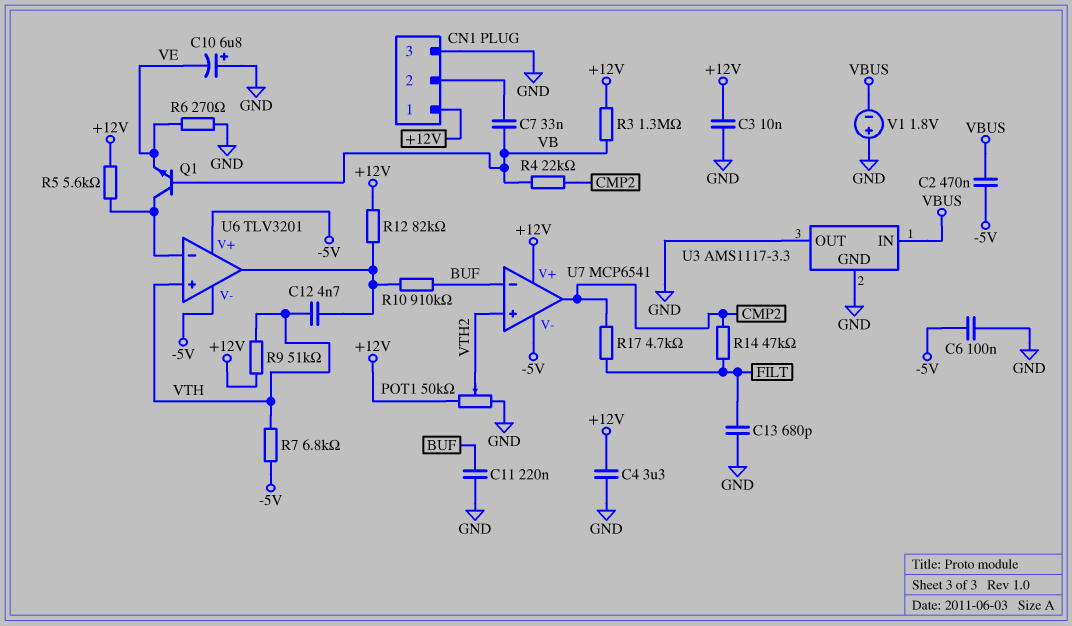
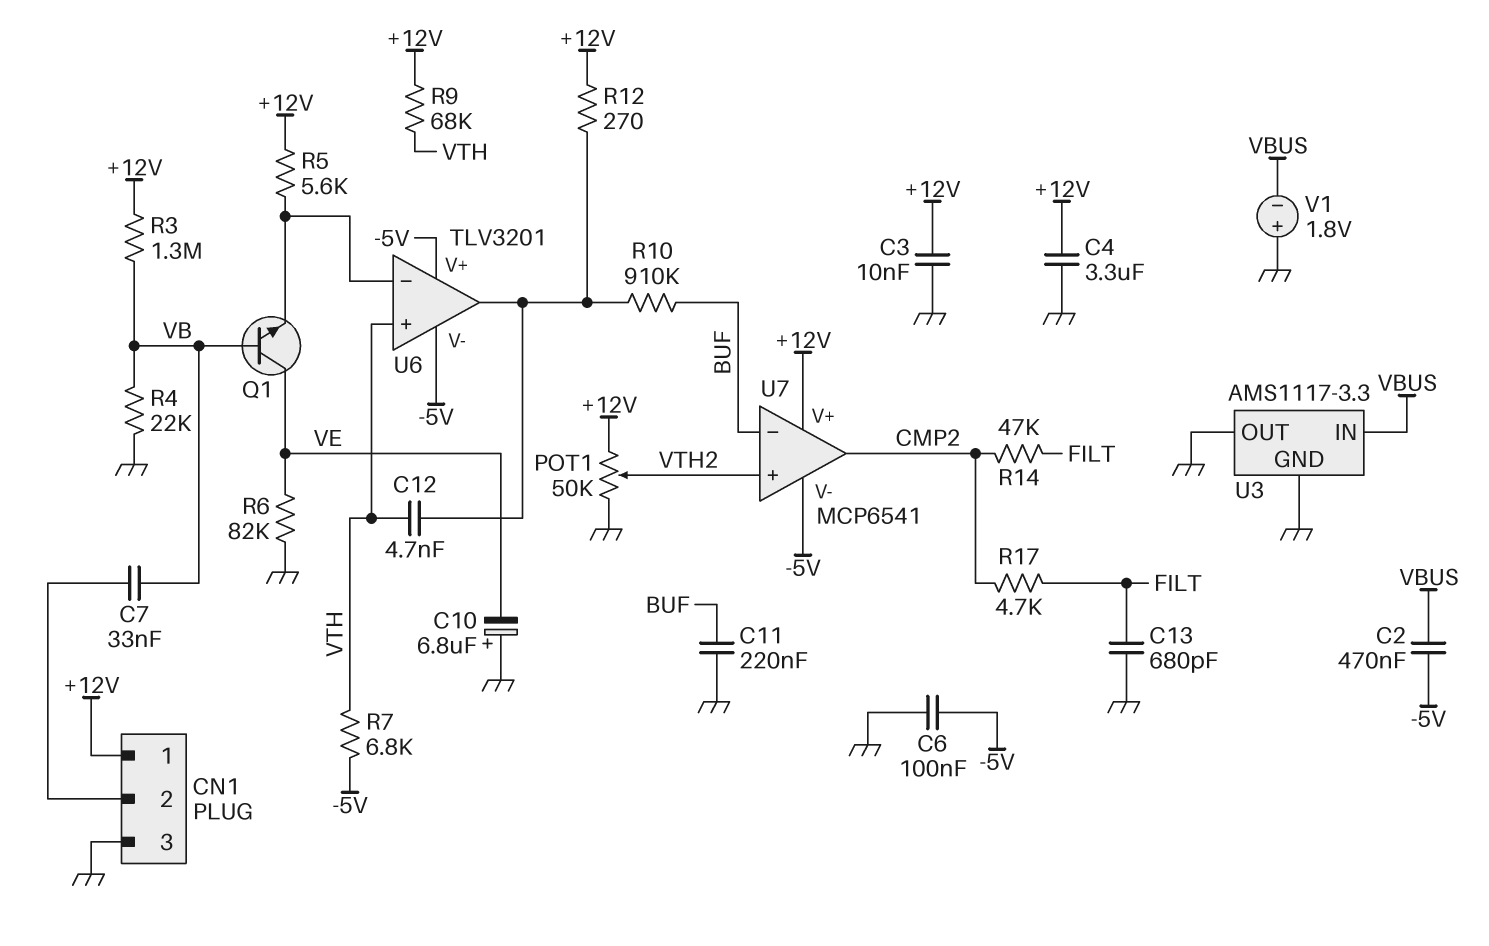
Q1: NPN (B VB, C U6/in-, E VE) -> NPN (B VB, C VE, E U6/in-)
R4: 22k (CMP2, VB) -> 22k (GND, VB)
R6: 270 (GND, VE) -> 82k (GND, VE)
R9: 51k (+12V, VTH) -> 68k (+12V, VTH)
R12: 82k (+12V, U6/out) -> 270 (+12V, U6/out)

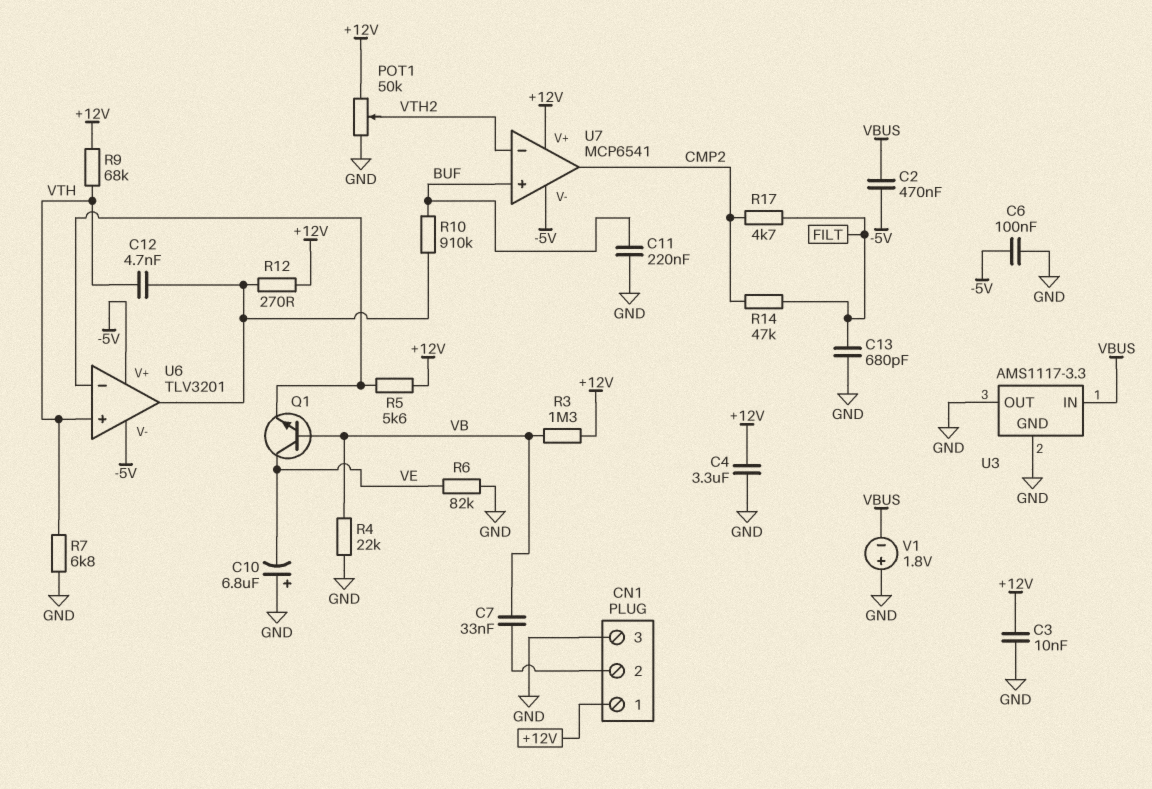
R7: 6.8k (-5V, VTH) -> 6.8k (GND, VTH)
U7 pin in+: VTH2 -> BUF
U7 pin in-: BUF -> VTH2

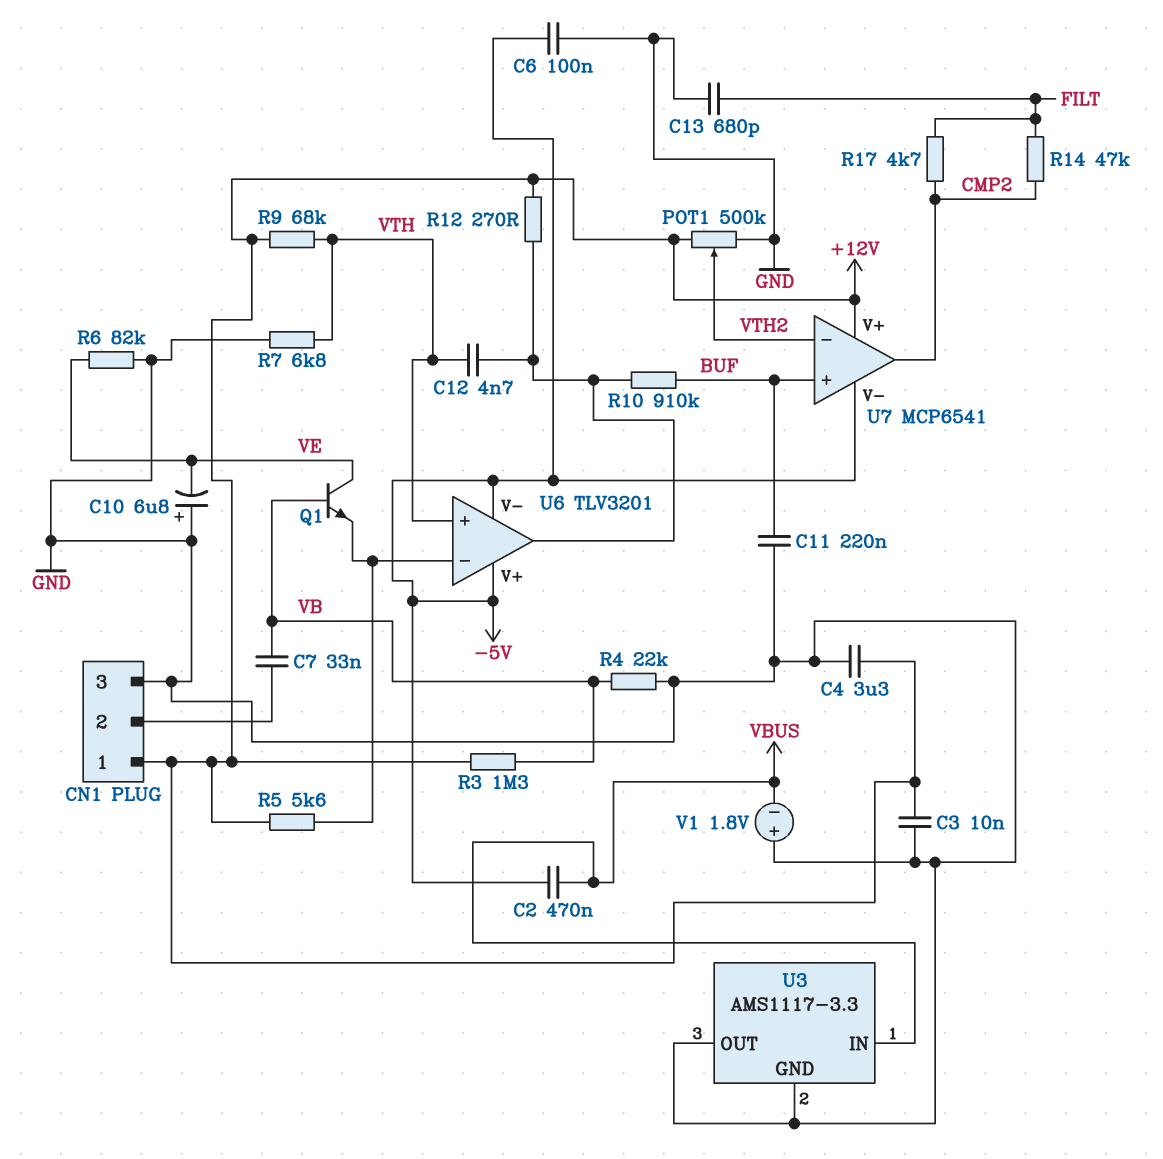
POT1: 50k (+12V, GND, wiper VTH2) -> 500k (+12V, GND, wiper VTH2)

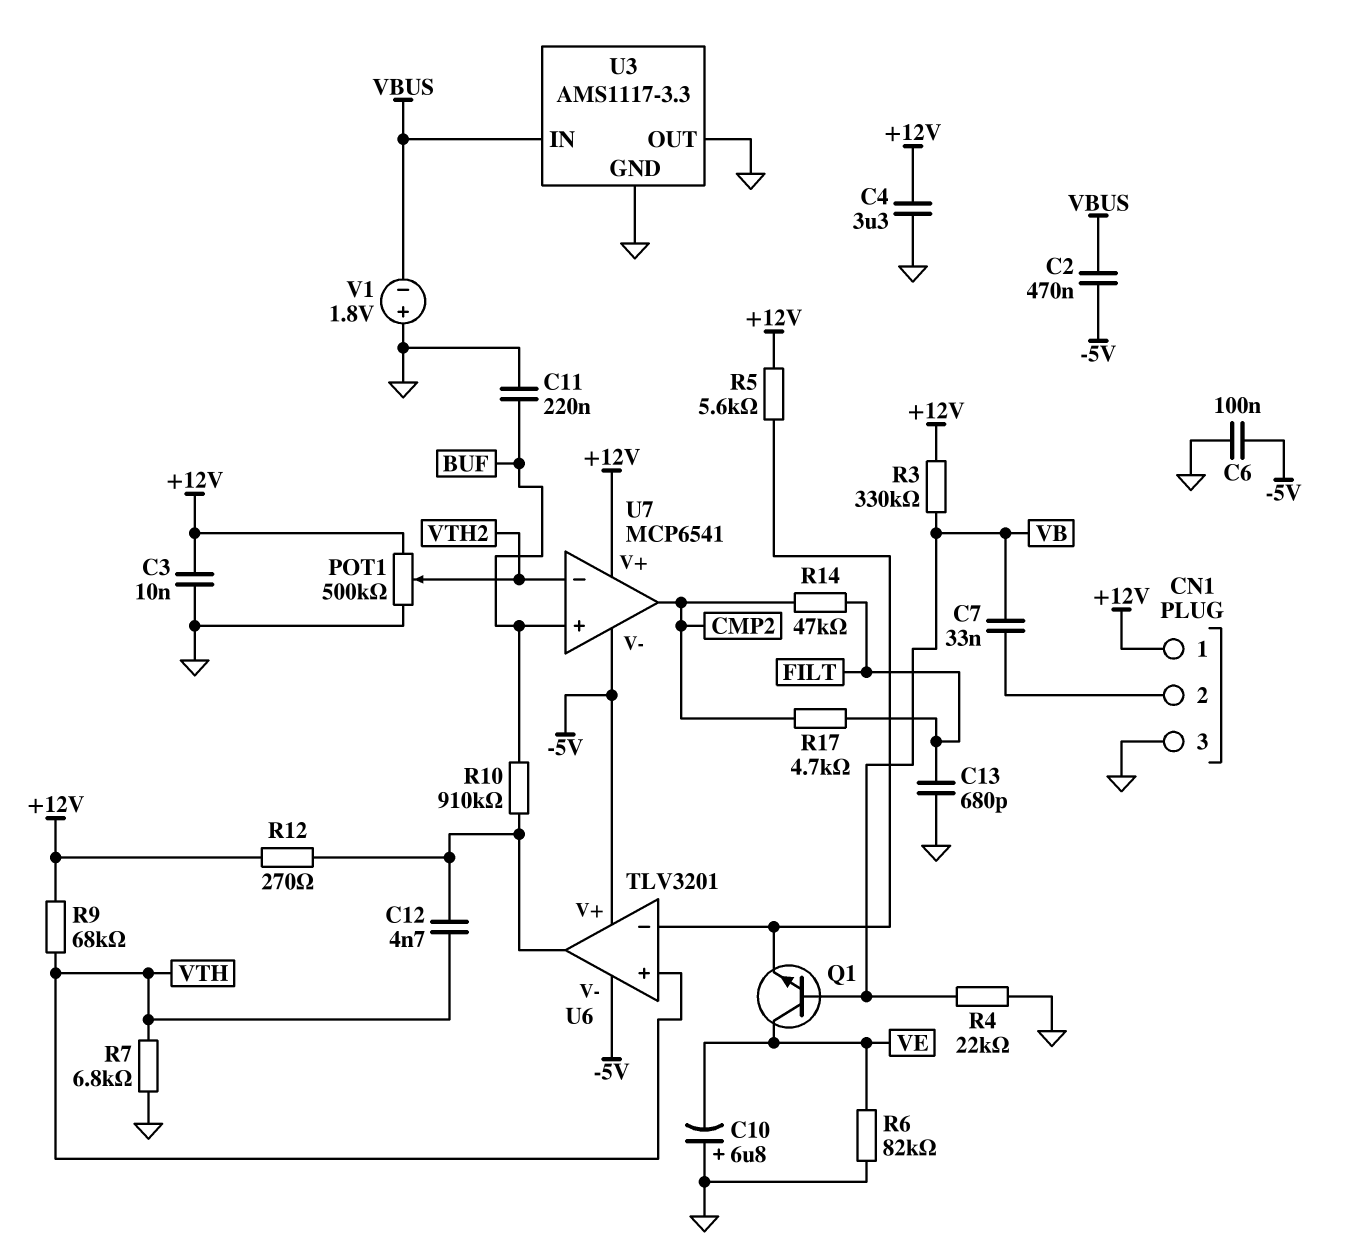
R3: 1.3M (+12V, VB) -> 330k (+12V, VB)

